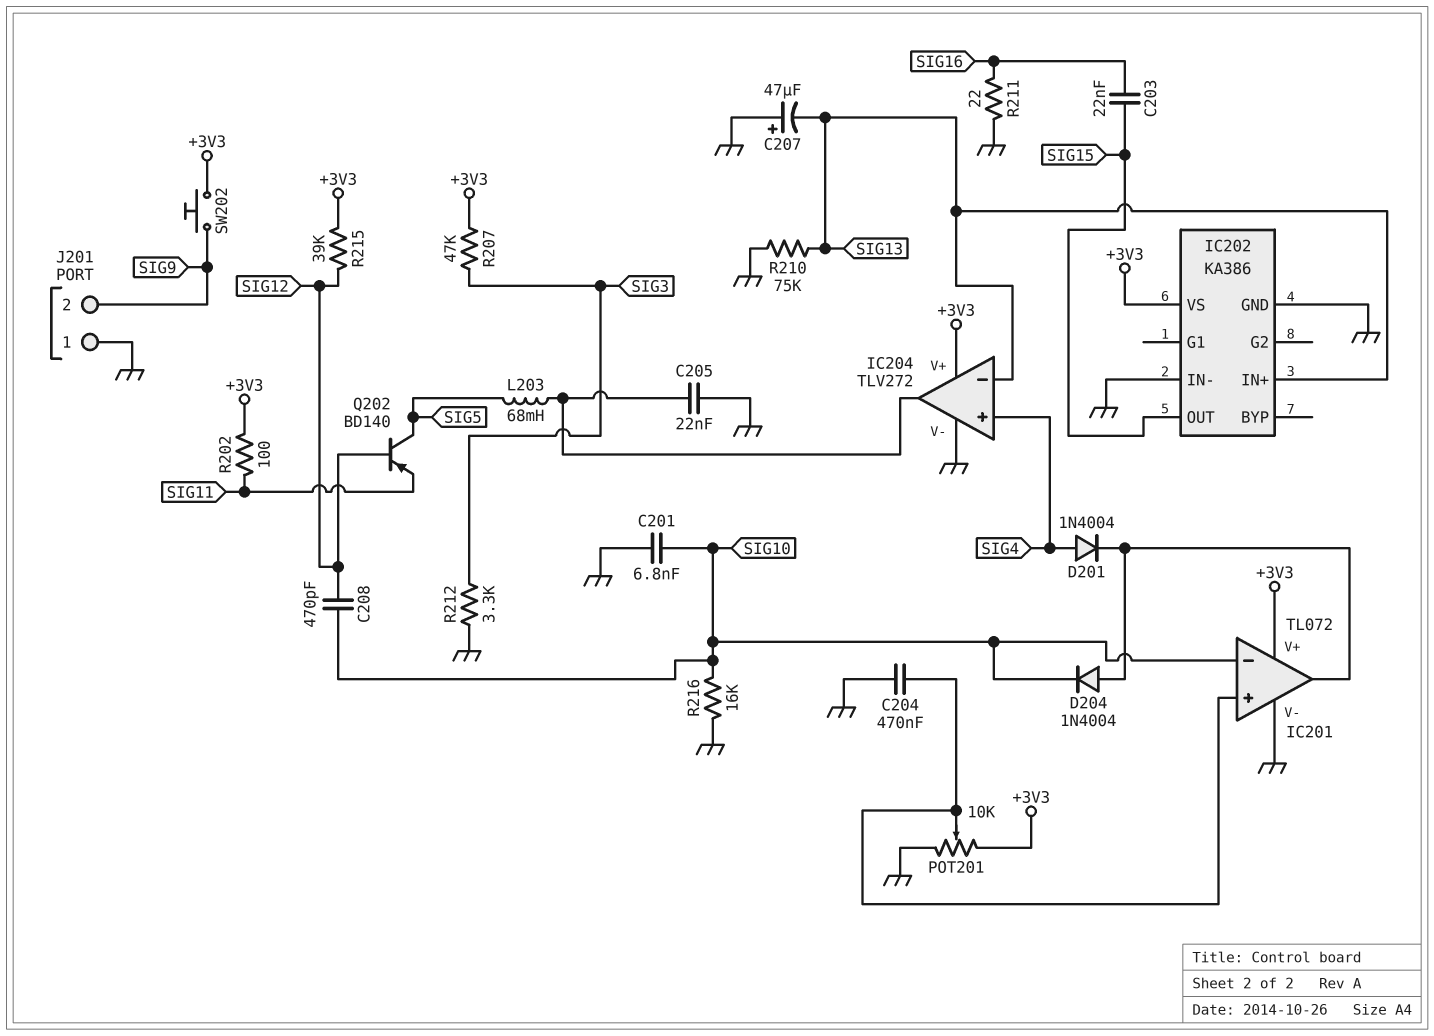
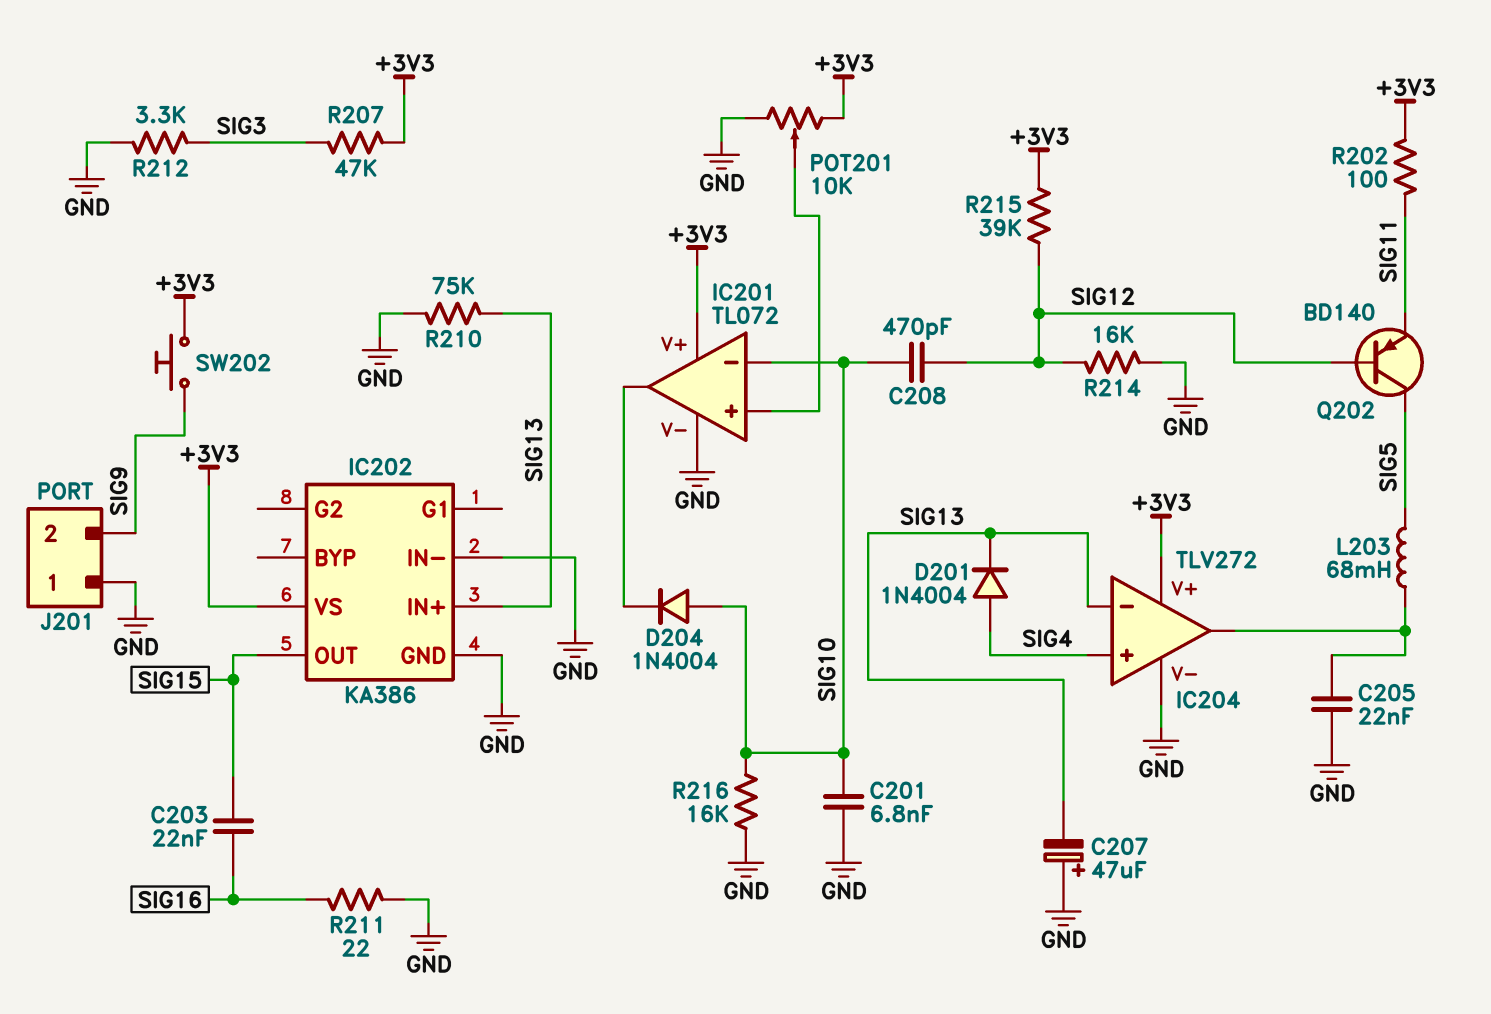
C204: 470nF (GND, IC201/in+) -> none
D201: diode 1N4004 (A SIG4, K IC201/out) -> diode 1N4004 (A SIG4, K SIG13)
D204: diode 1N4004 (A IC201/out, K SIG10) -> diode 1N4004 (A SIG10, K IC201/out)
R214: none -> 16k (GND, SIG12)

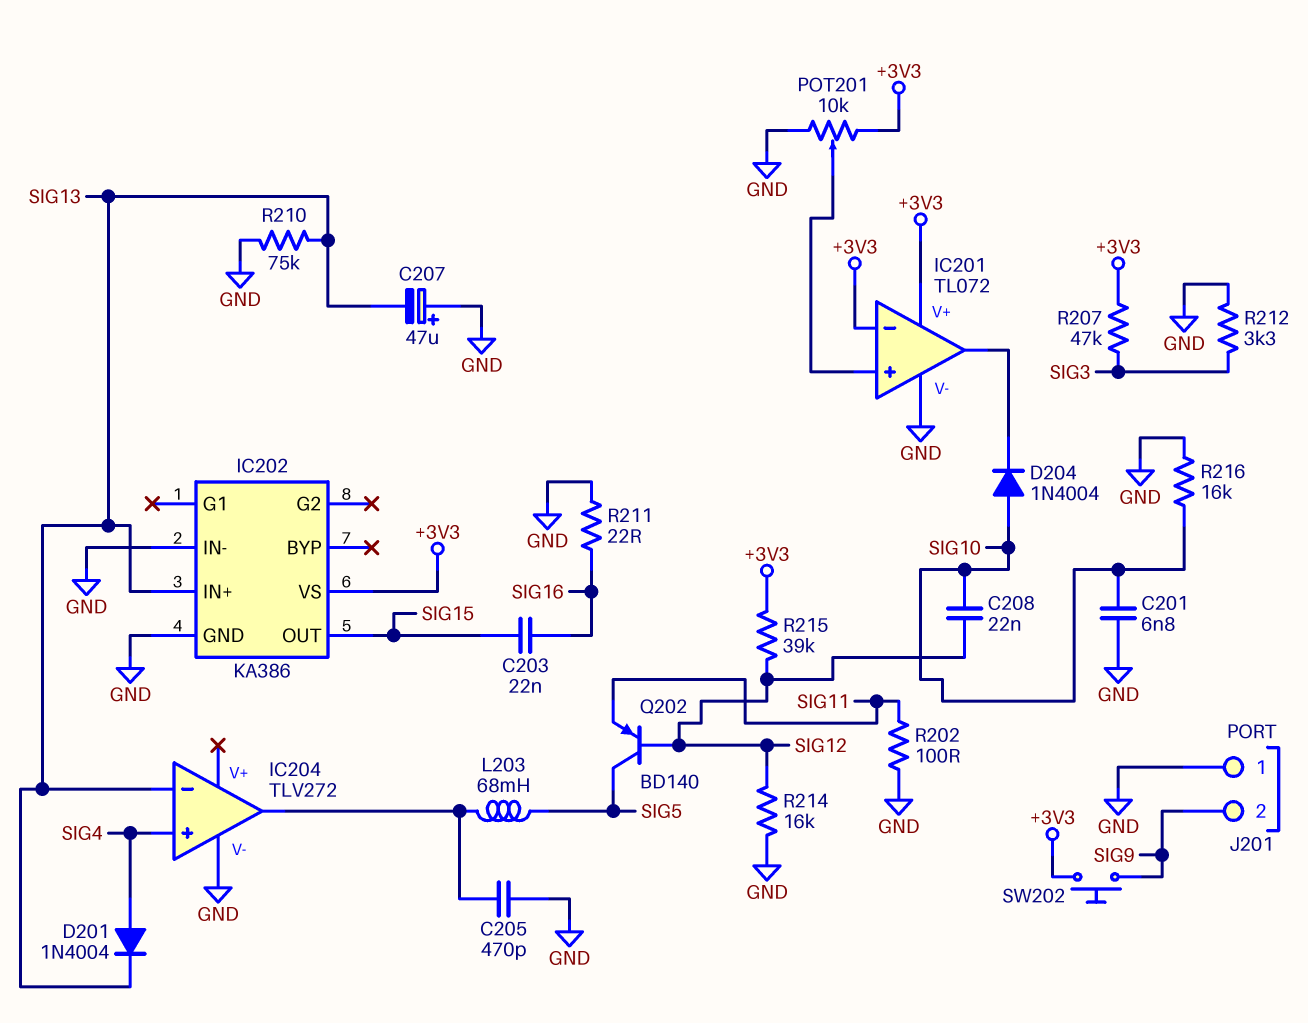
C205: 22nF (GND, IC204/out) -> 470pF (GND, IC204/out)
C208: 470pF (SIG10, SIG12) -> 22nF (SIG10, SIG12)
IC201 pin in-: SIG10 -> +3V3
IC204 pin V+: +3V3 -> none
R202: 100 (+3V3, SIG11) -> 100 (GND, SIG11)

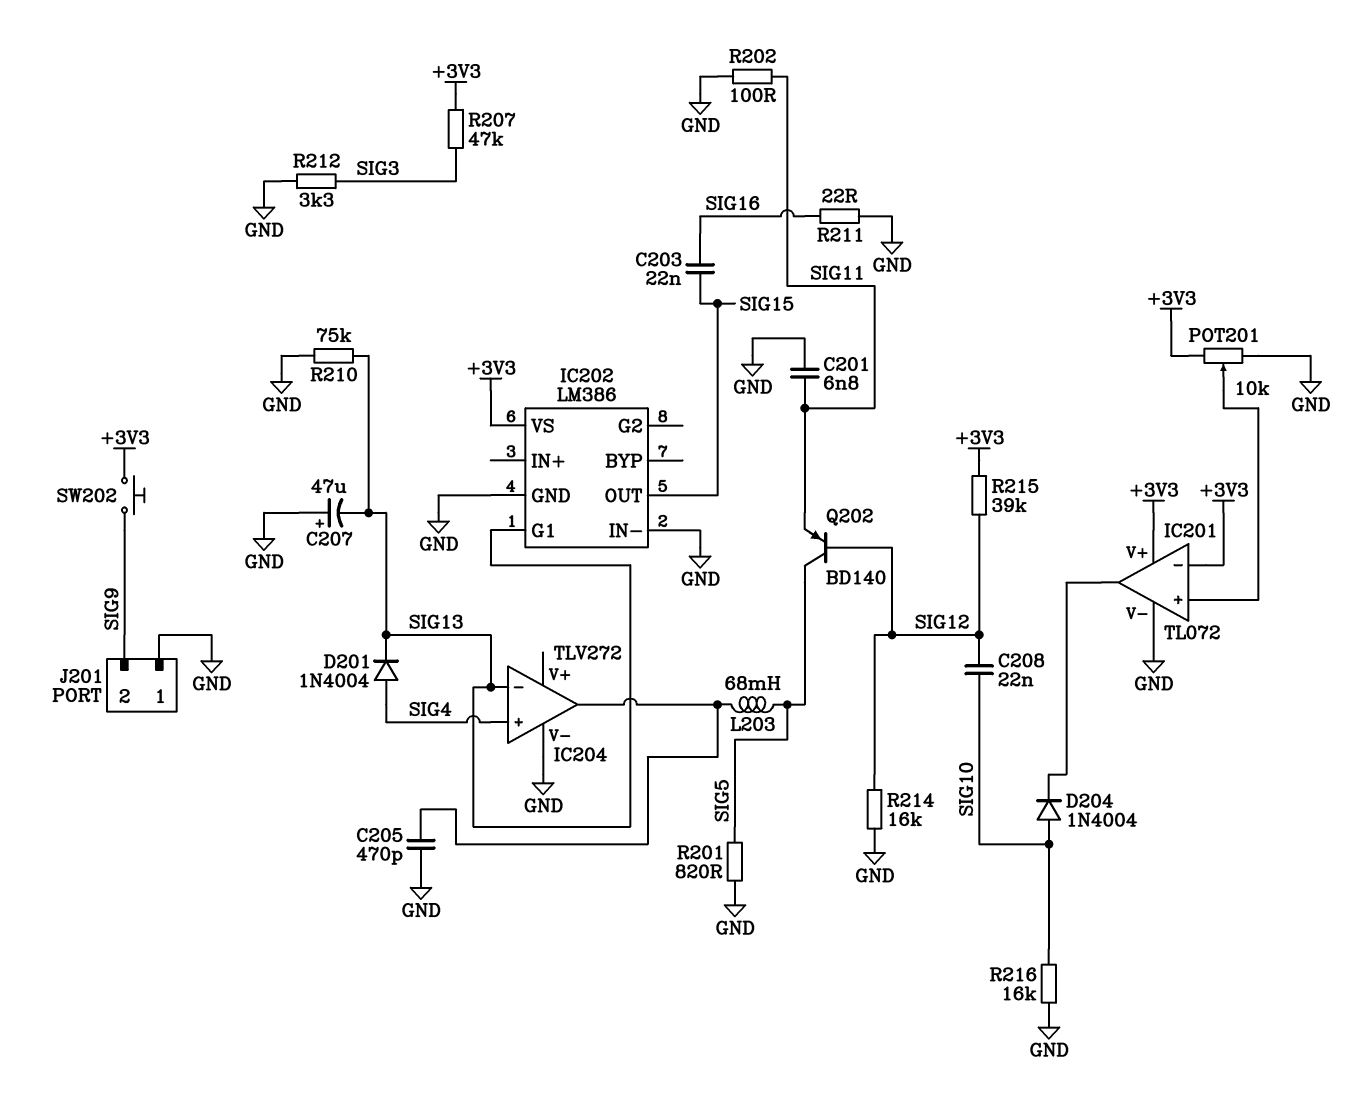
C201: 6.8nF (GND, SIG10) -> 6.8nF (GND, SIG11)
IC202: KA386 -> LM386
IC202 pin G1: none -> SIG13
IC202 pin IN+: SIG13 -> none
R201: none -> 820 (GND, SIG5)

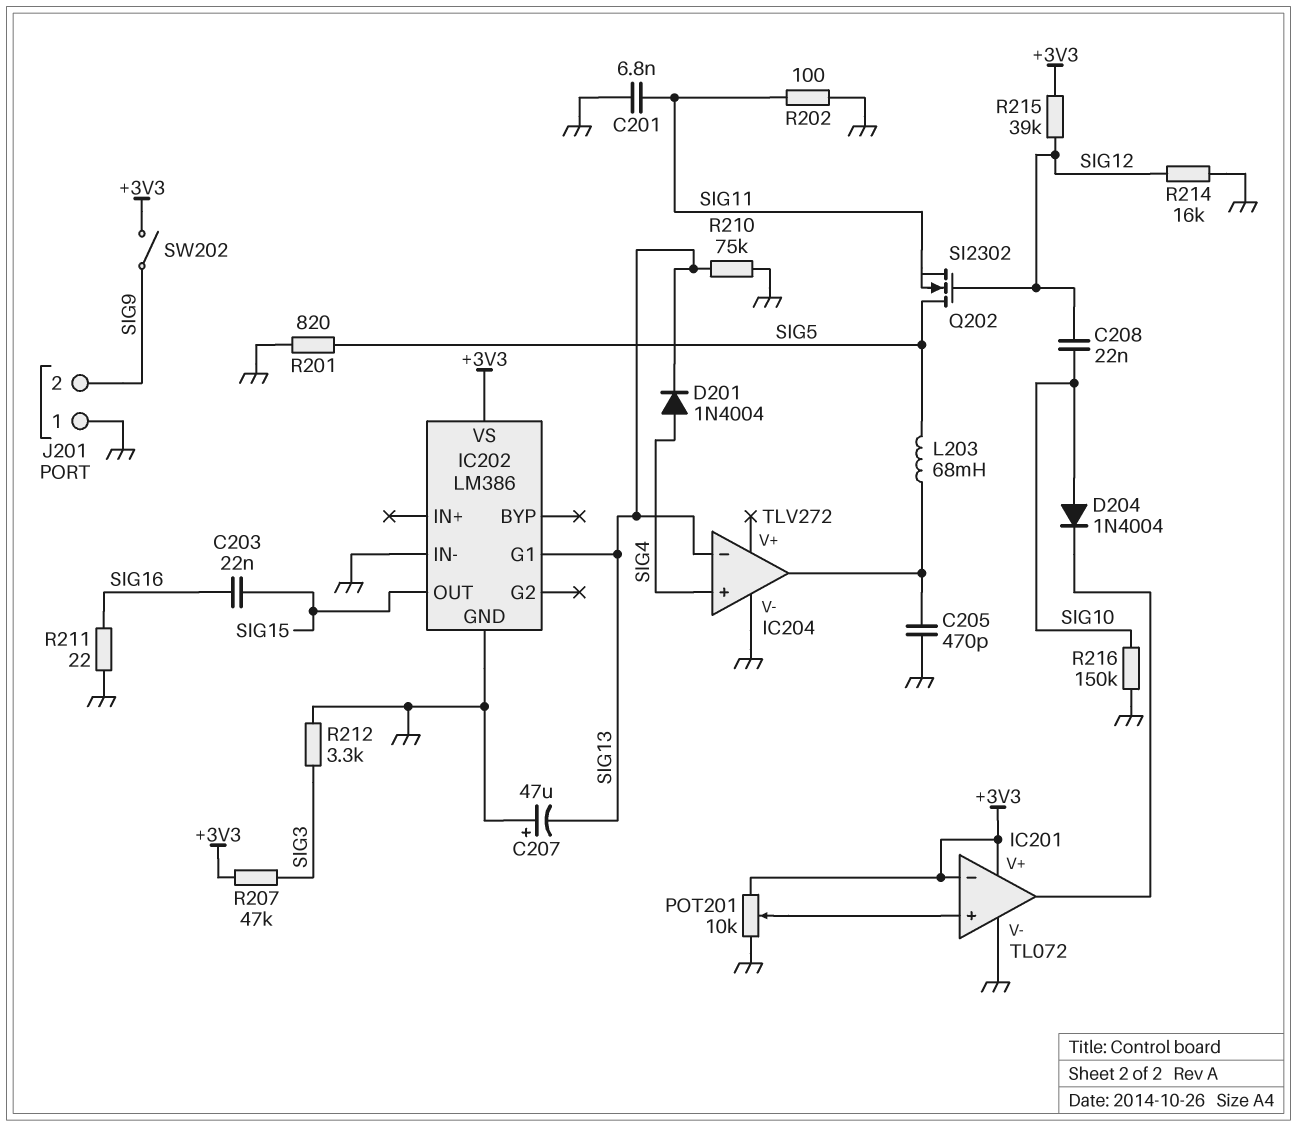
Q202: PNP BD140 (B SIG12, C SIG5, E SIG11) -> NMOS SI2302 (G SIG12, D SIG5, S SIG11)
R216: 16k (GND, SIG10) -> 150k (GND, SIG10)
SW202: button (+3V3, SIG9) -> switch (+3V3, SIG9)

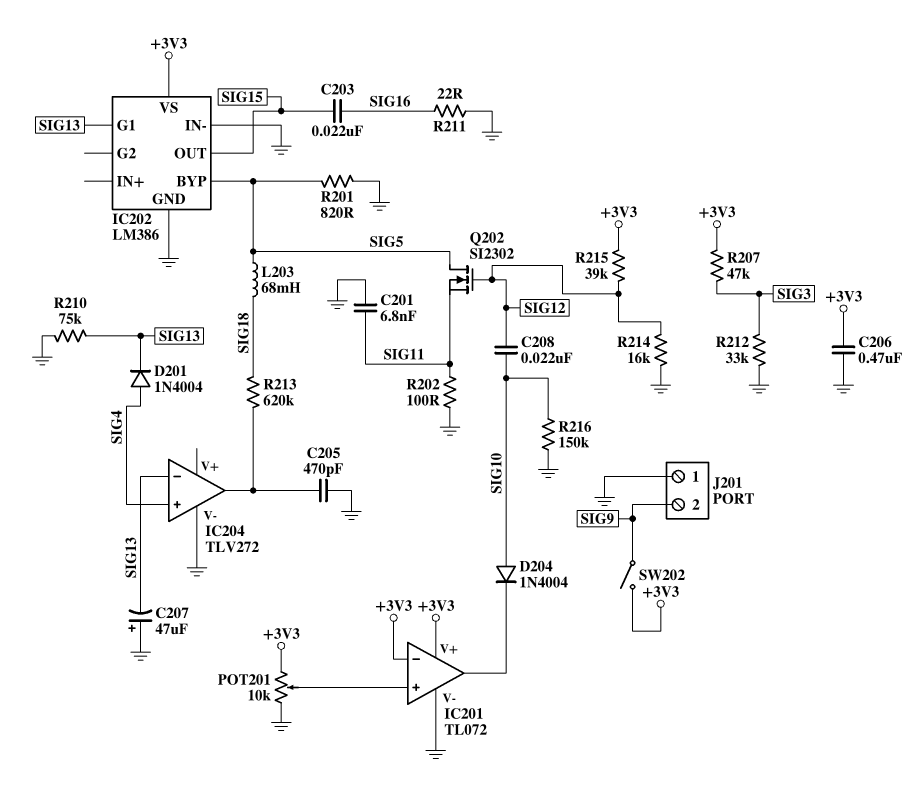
C206: none -> 470nF (+3V3, GND)
IC202 pin BYP: none -> SIG5
L203: 68mH (IC204/out, SIG5) -> 68mH (SIG5, SIG18)
R212: 3.3k (GND, SIG3) -> 33k (GND, SIG3)
R213: none -> 620k (IC204/out, SIG18)

